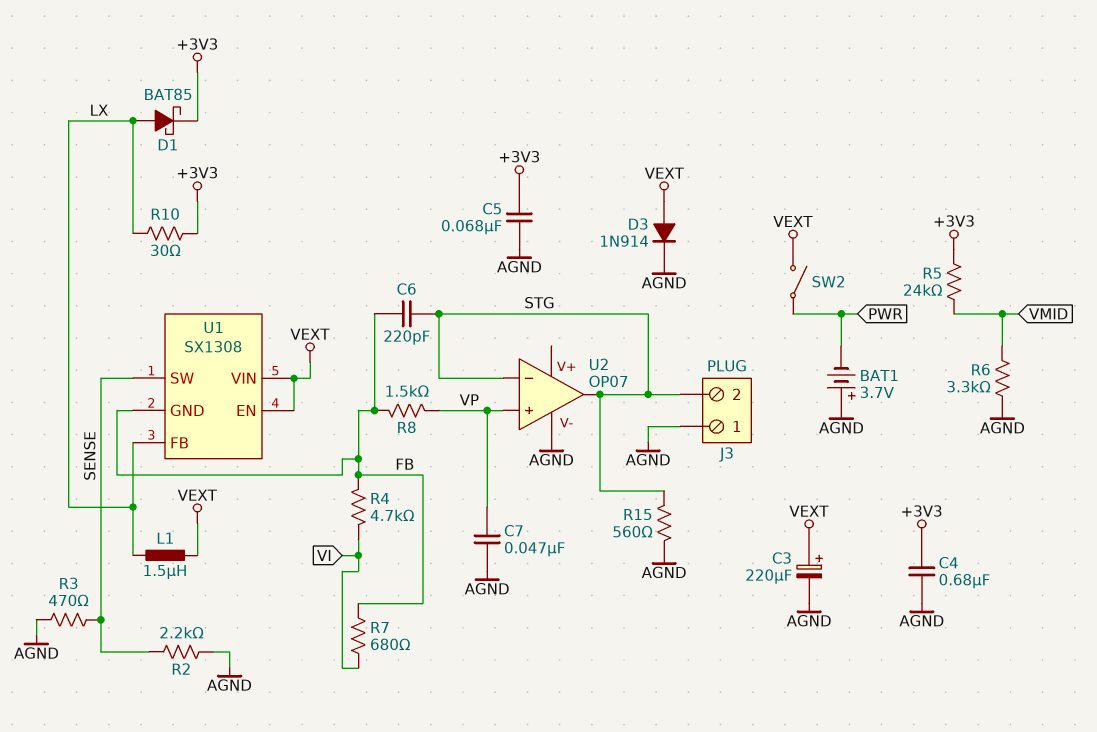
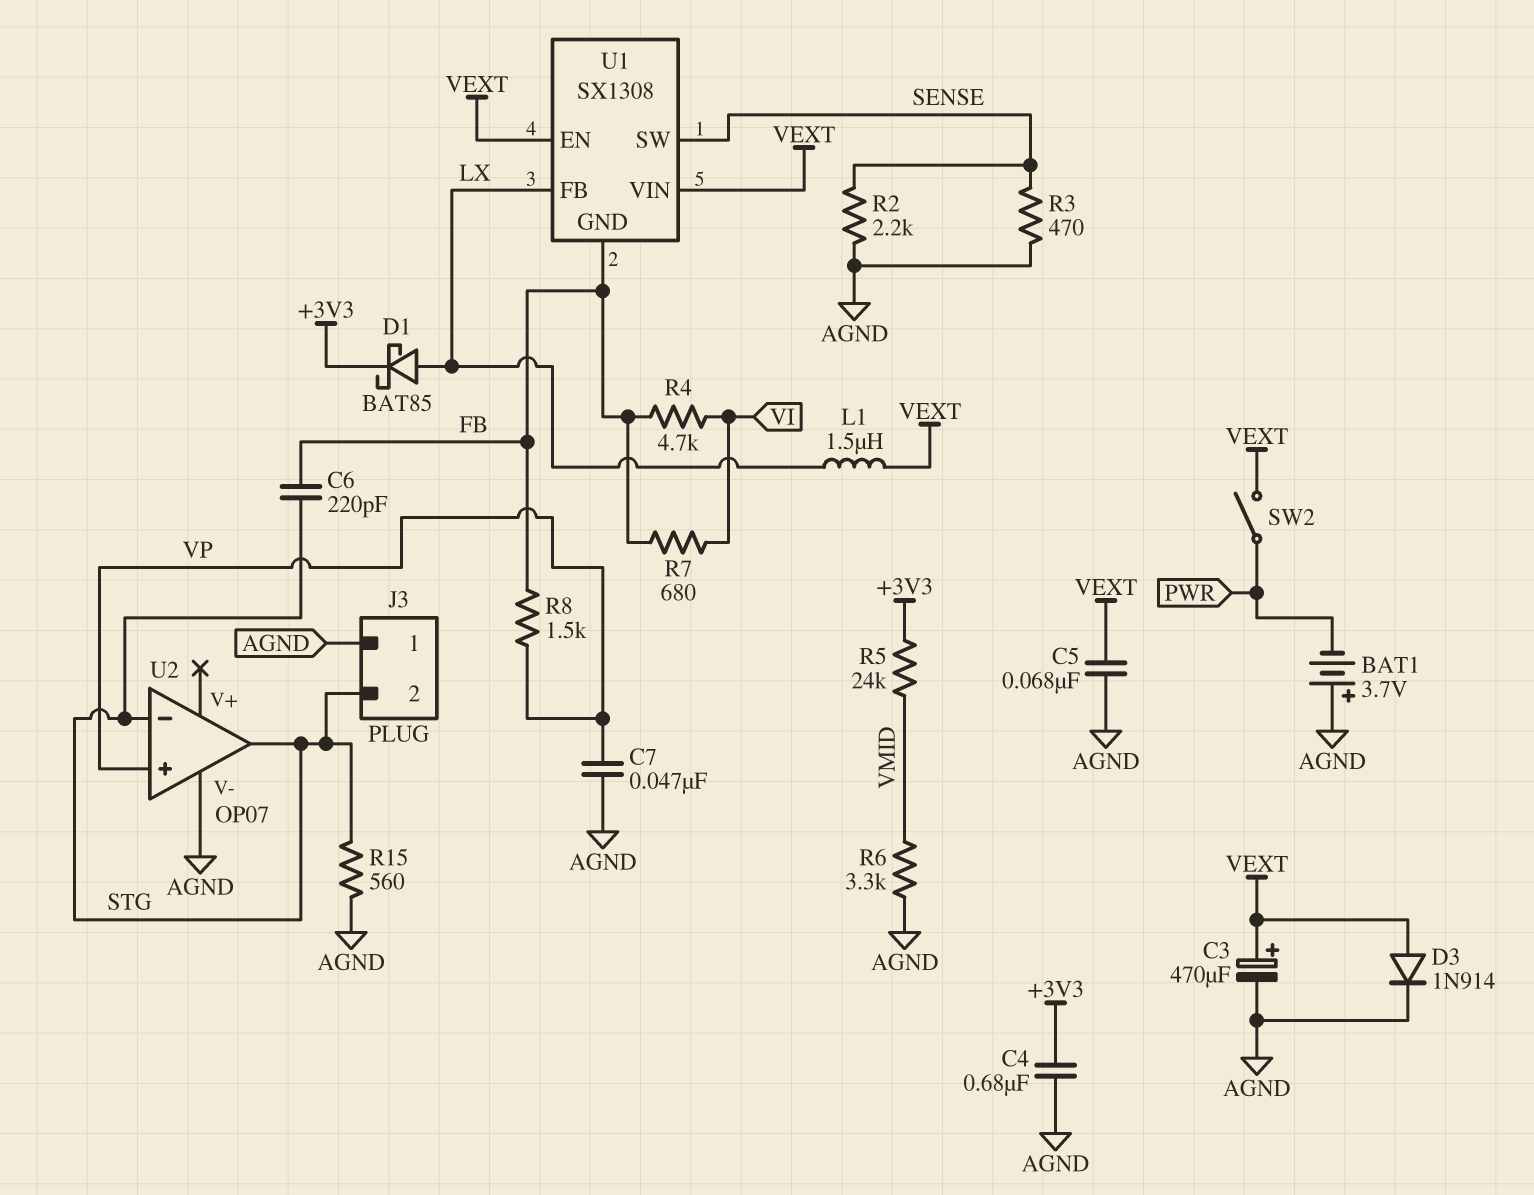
C3: 220uF (plus VEXT, minus AGND) -> 470uF (plus VEXT, minus AGND)
C5: 68nF (+3V3, AGND) -> 68nF (AGND, VEXT)
R10: 30 (+3V3, LX) -> none

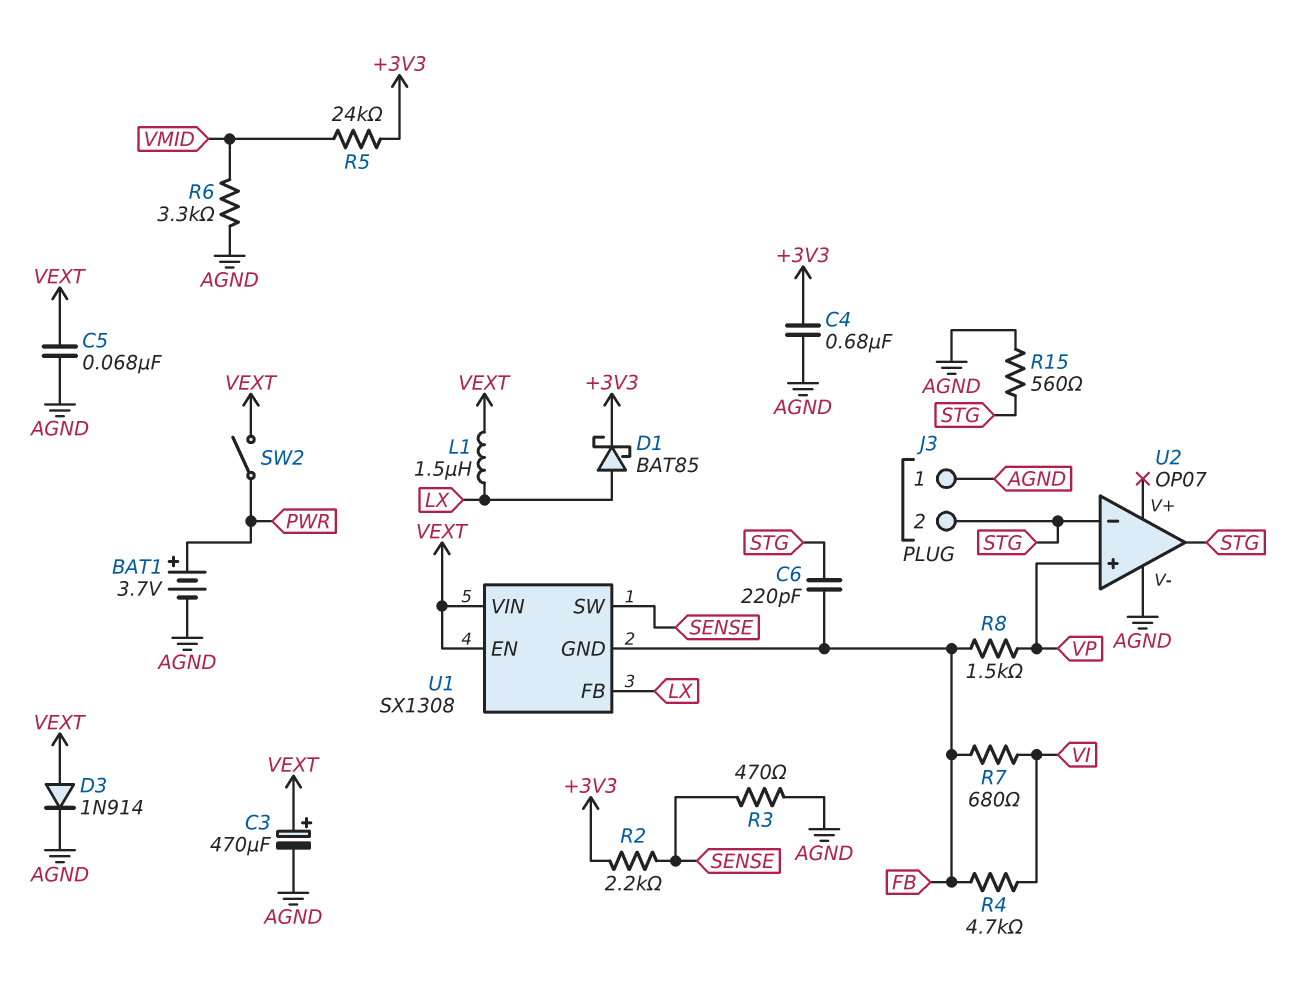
BAT1: 3.7V (plus AGND, minus PWR) -> 3.7V (plus PWR, minus AGND)
C7: 47nF (AGND, VP) -> none
R2: 2.2k (AGND, SENSE) -> 2.2k (+3V3, SENSE)

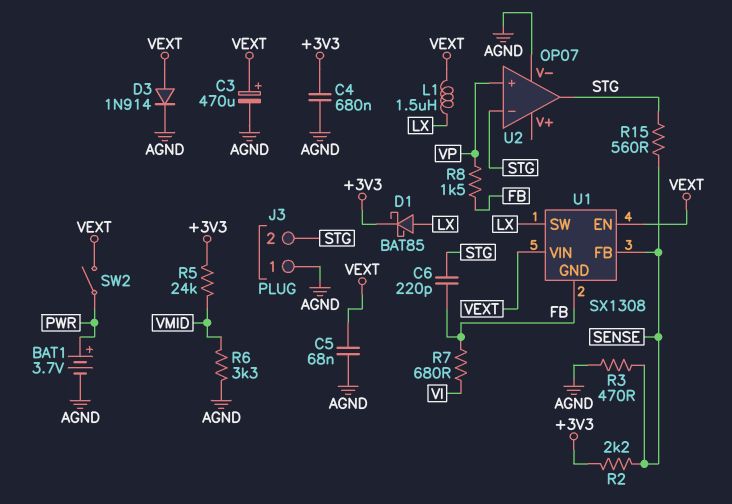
R4: 4.7k (FB, VI) -> none
R15: 560 (AGND, STG) -> 560 (SENSE, STG)
U1 pin FB: LX -> SENSE
U1 pin SW: SENSE -> LX

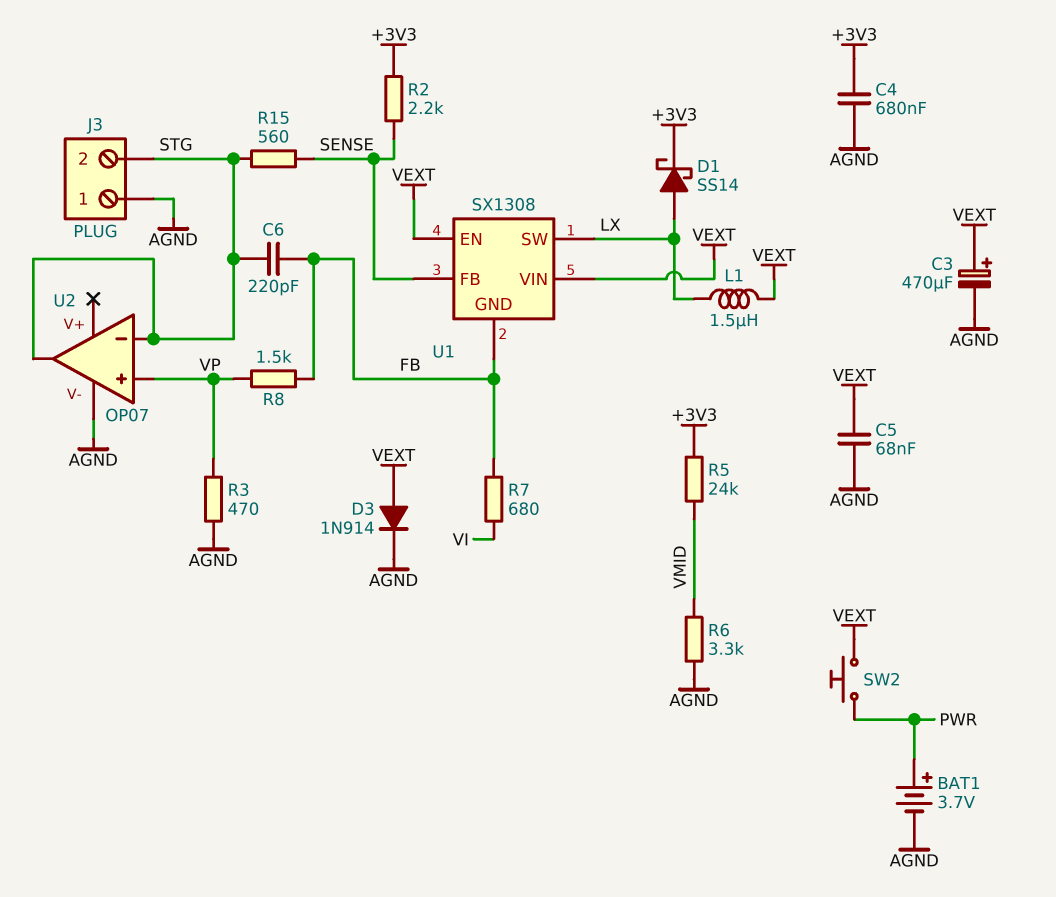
D1: schottky BAT85 (A LX, K +3V3) -> schottky SS14 (A LX, K +3V3)
R3: 470 (AGND, SENSE) -> 470 (AGND, VP)
SW2: switch (PWR, VEXT) -> button (PWR, VEXT)

